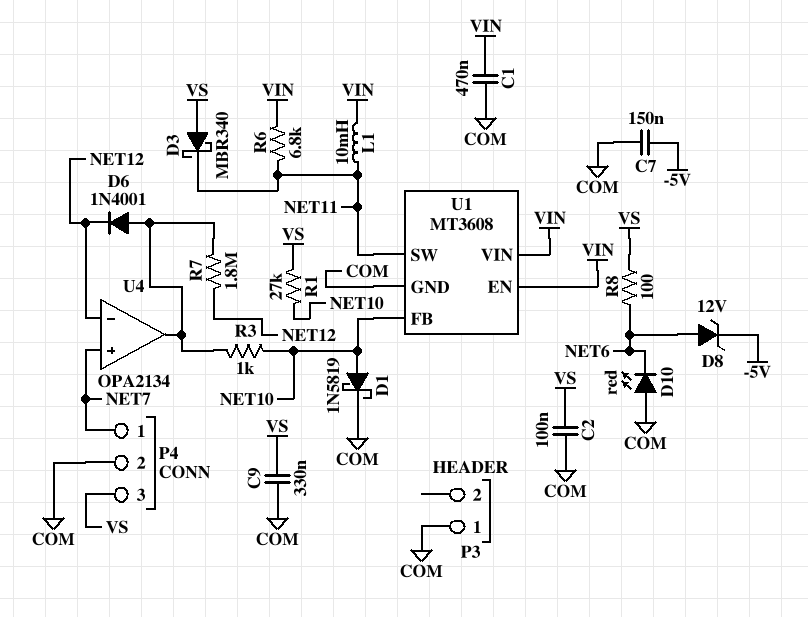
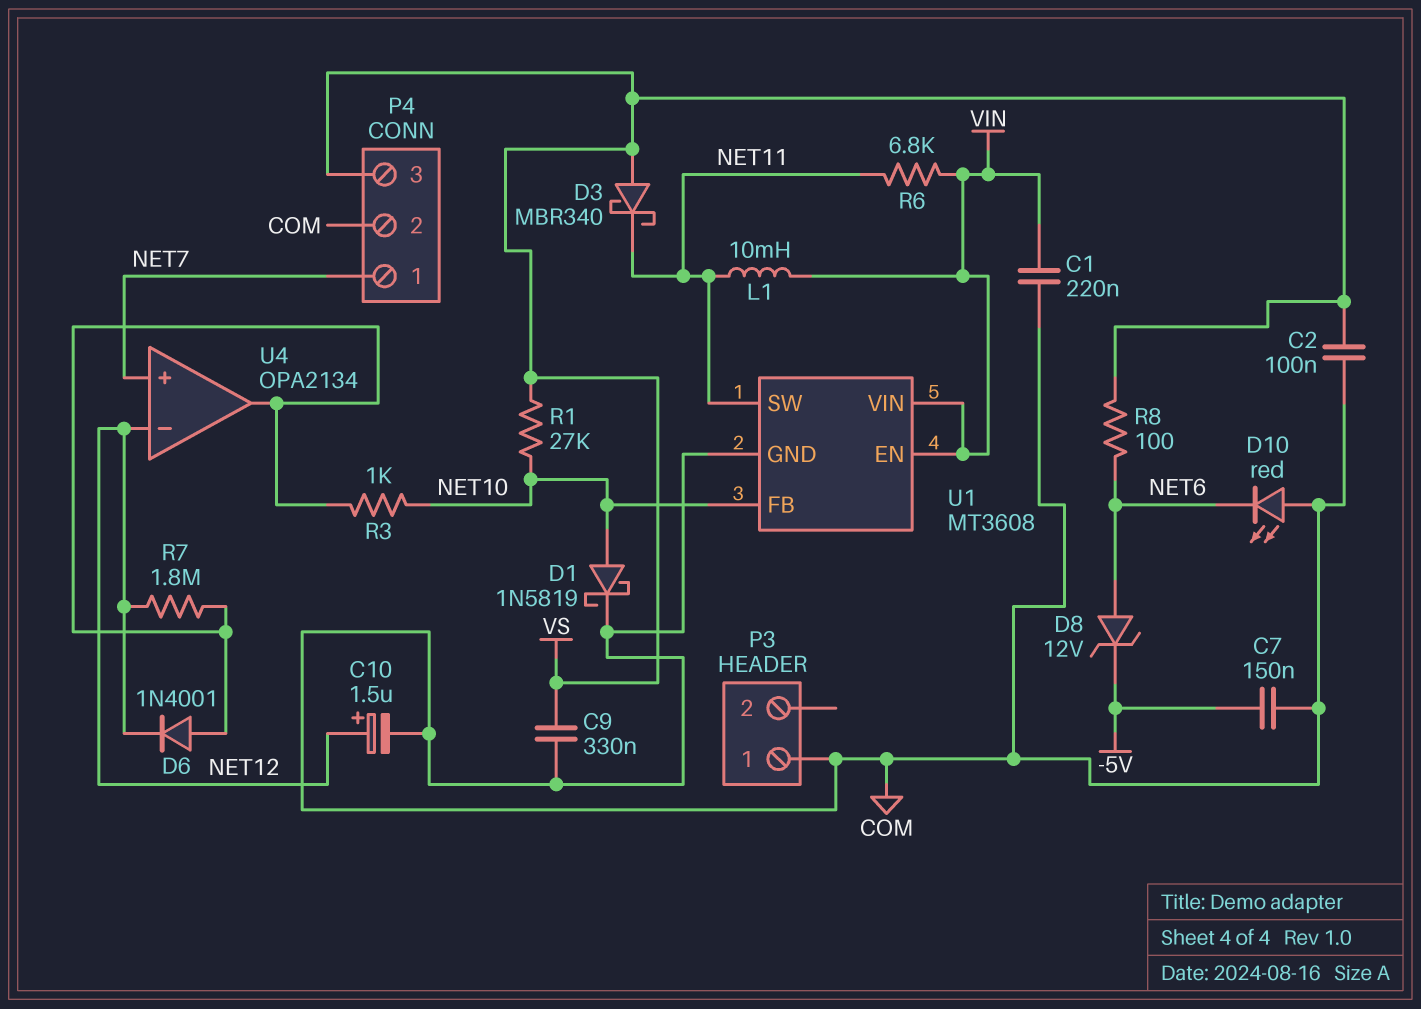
C1: 470nF (COM, VIN) -> 220nF (COM, VIN)
C10: none -> 1.5uF (plus NET12, minus COM)

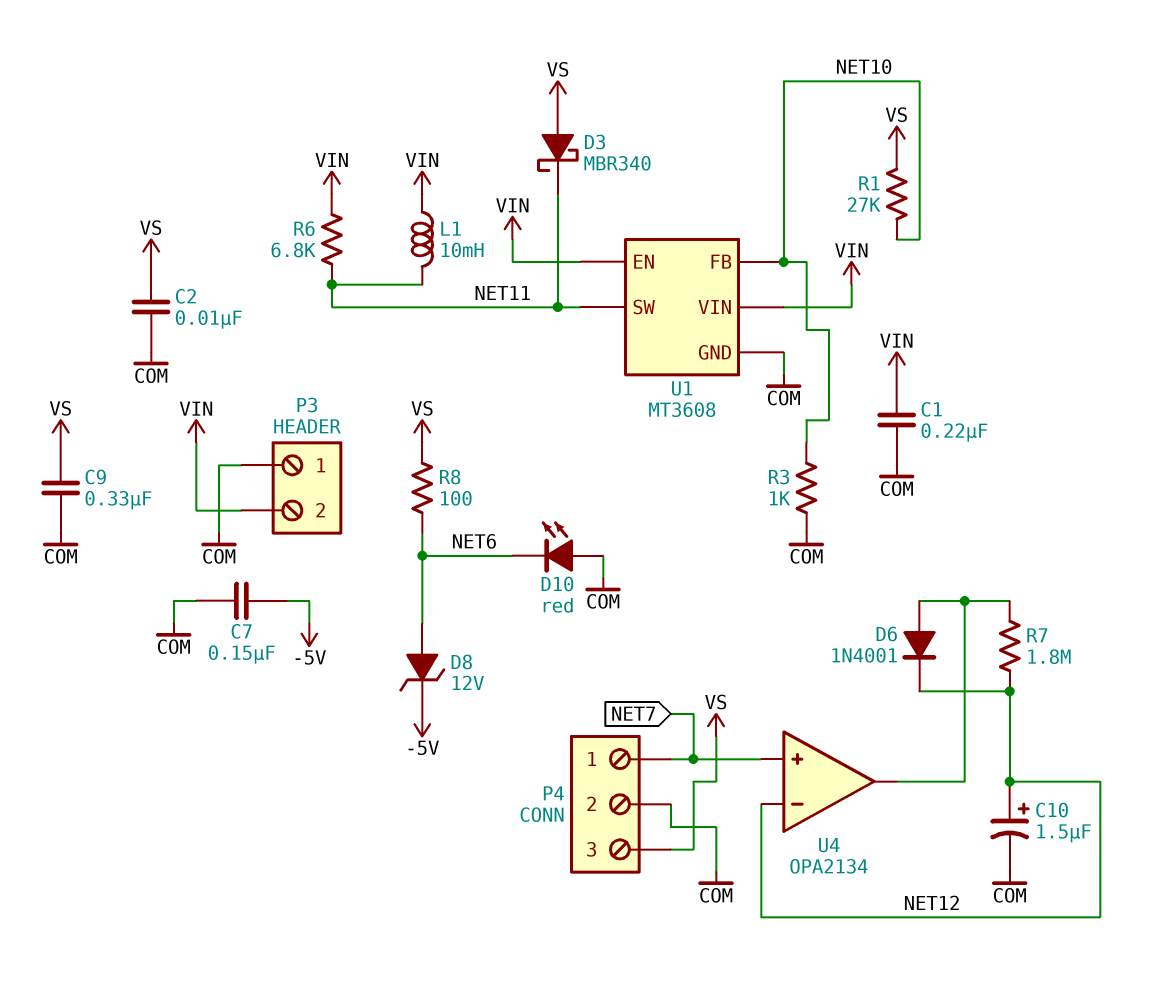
C2: 100nF (COM, VS) -> 10nF (COM, VS)
D1: schottky 1N5819 (A NET10, K COM) -> none
P3 pin 2: none -> VIN
R3: 1k (NET10, U4/out) -> 1k (COM, NET10)

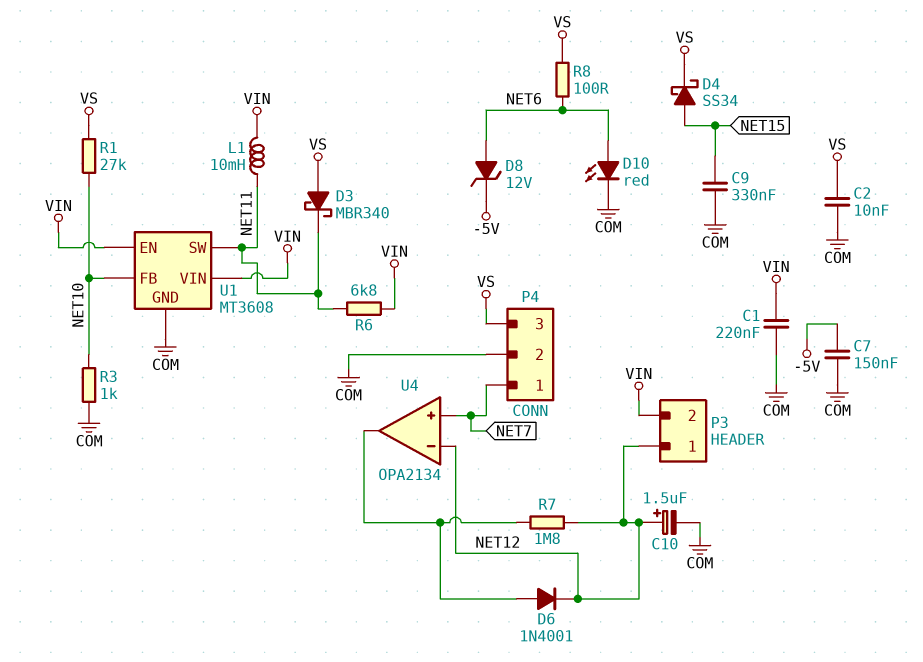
C9: 330nF (COM, VS) -> 330nF (COM, NET15)
D4: none -> schottky SS34 (A NET15, K VS)
D10: LED red (A COM, K NET6) -> LED red (A NET6, K COM)
P3 pin 1: COM -> NET12

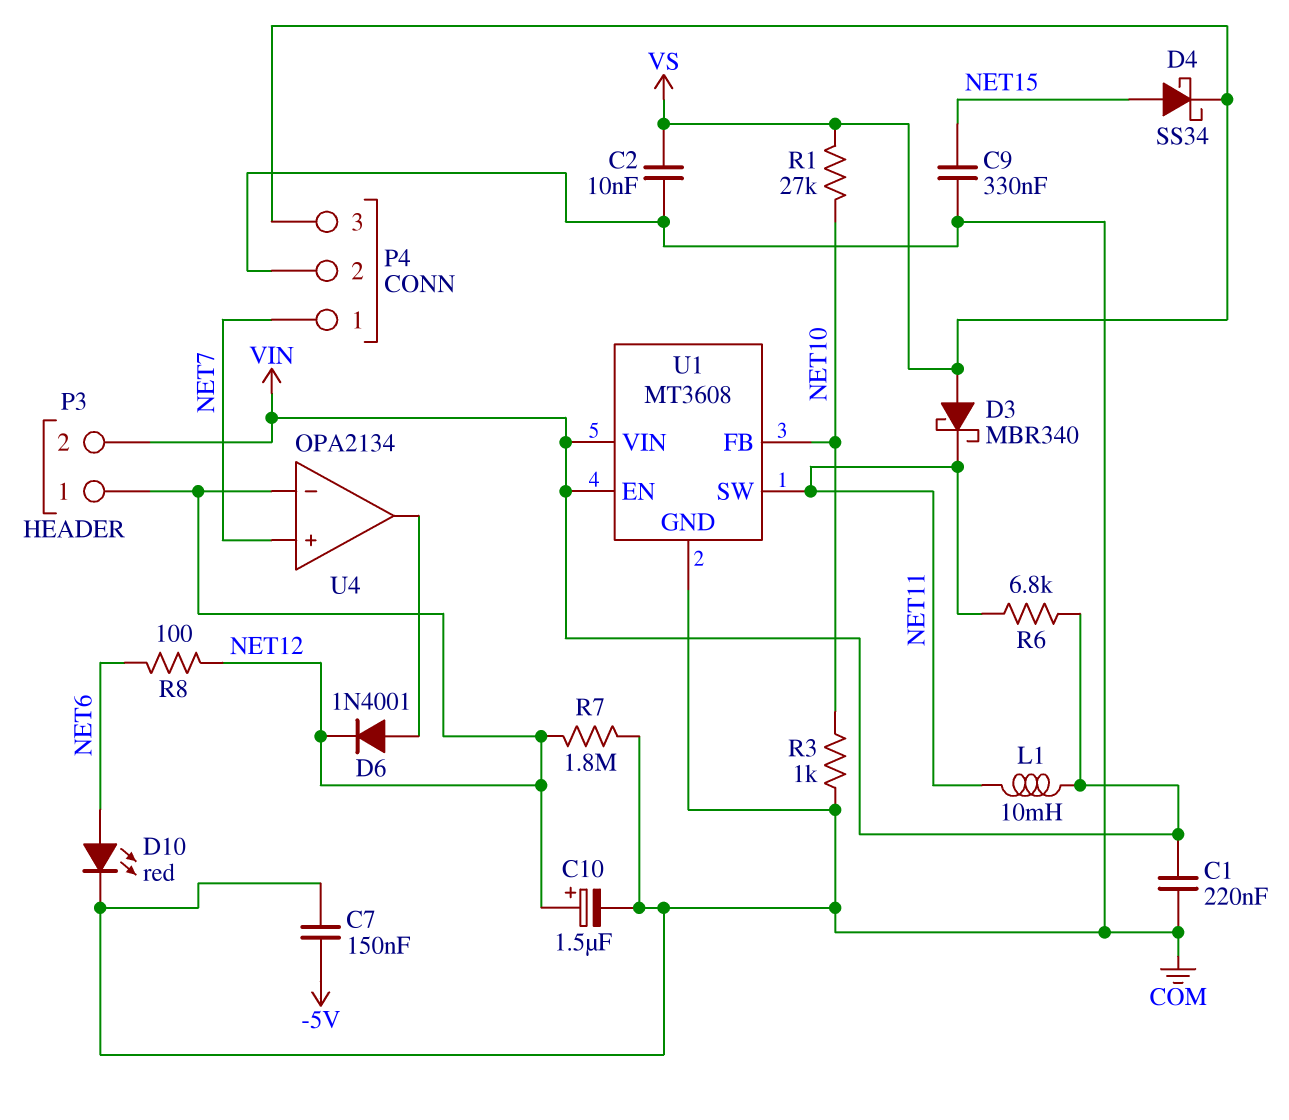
D8: zener 12V (A NET6, K -5V) -> none
R7: 1.8M (NET12, U4/out) -> 1.8M (COM, NET12)
R8: 100 (NET6, VS) -> 100 (NET6, NET12)

